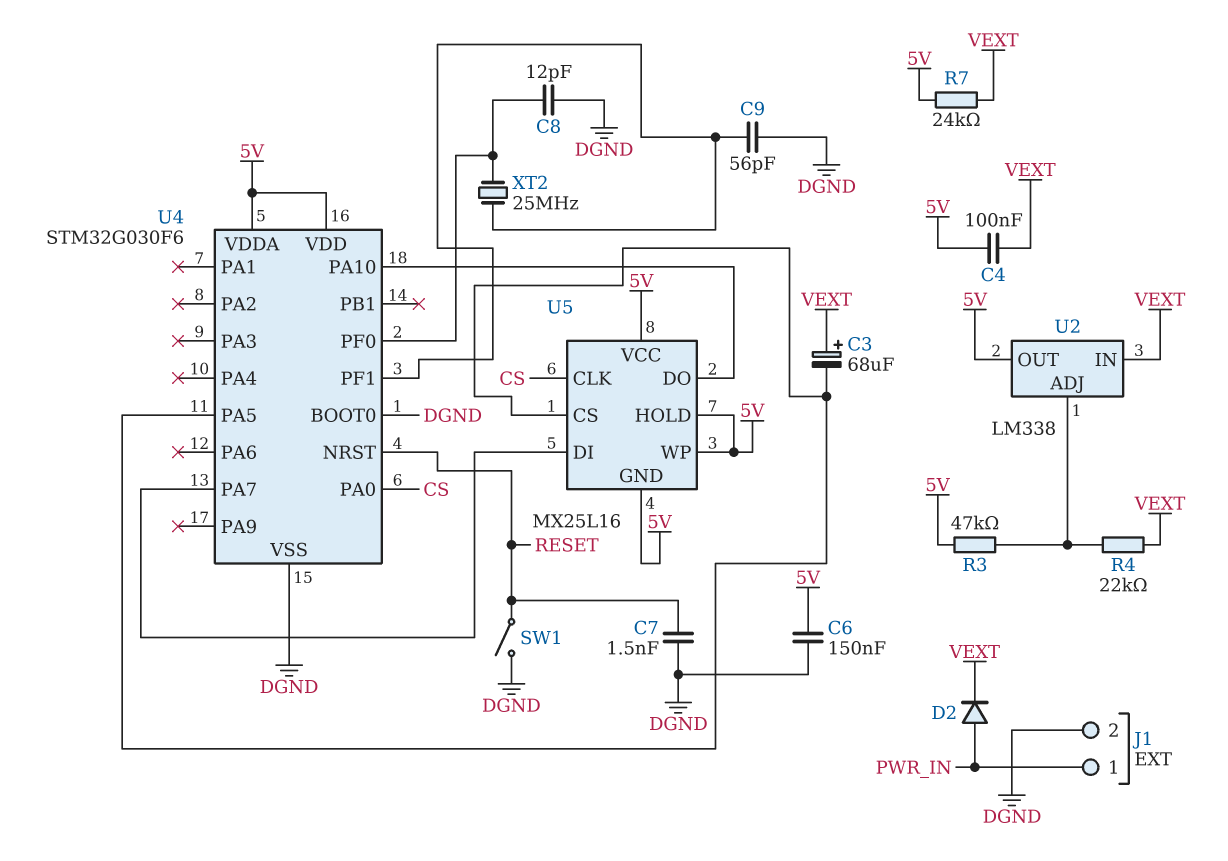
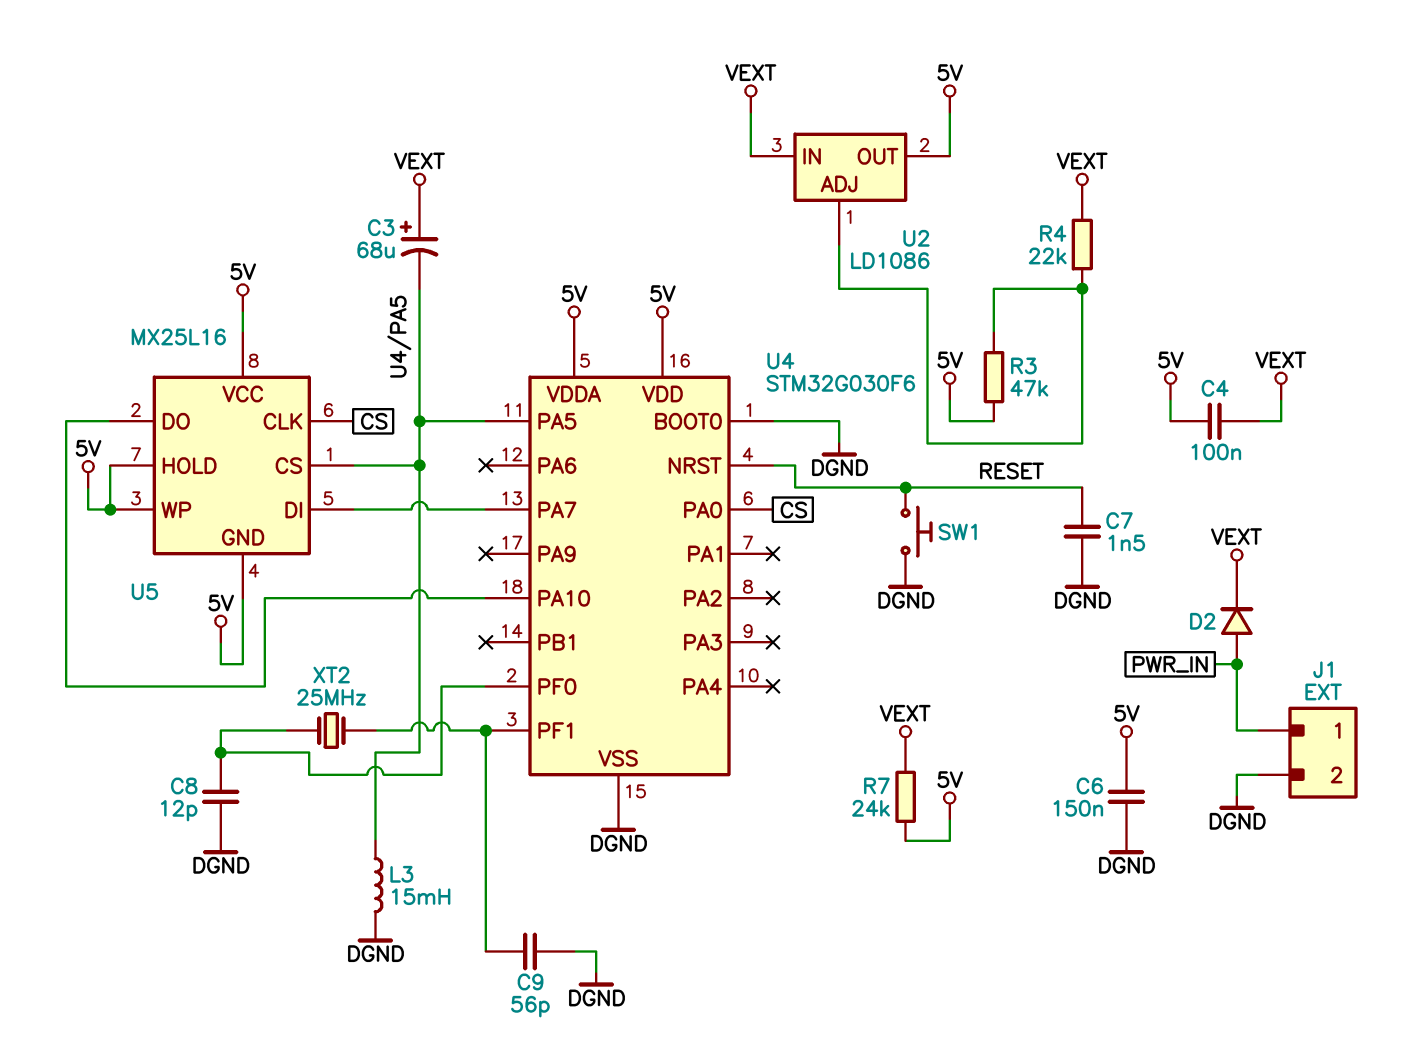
L3: none -> 15mH (DGND, U4/PA5)
SW1: switch (DGND, RESET) -> button (DGND, RESET)
U2: LM338 -> LD1086

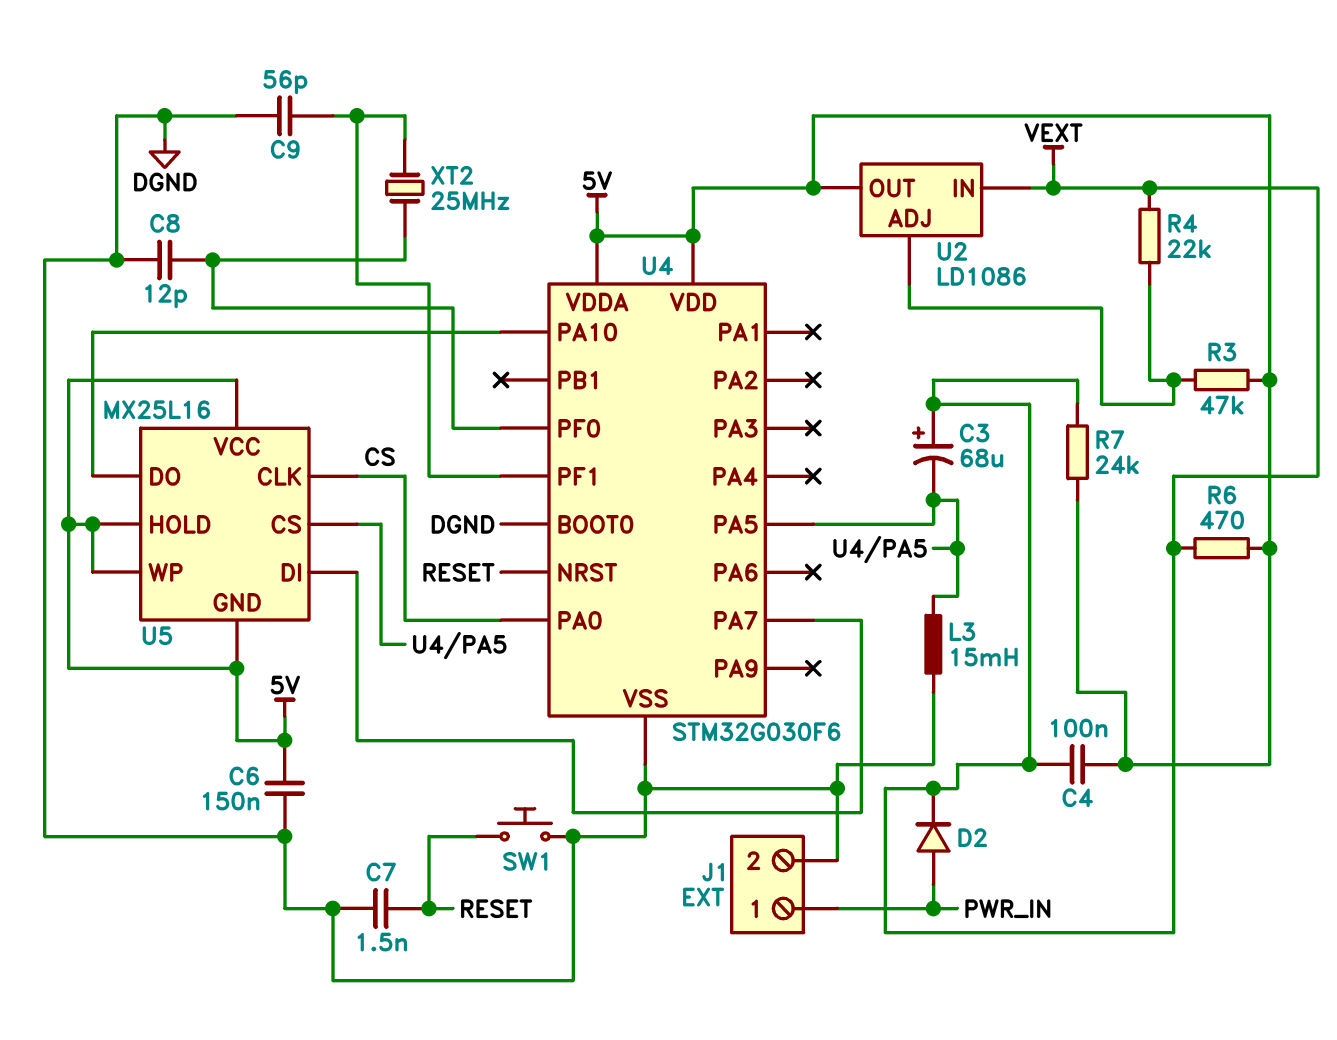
R6: none -> 470 (5V, VEXT)

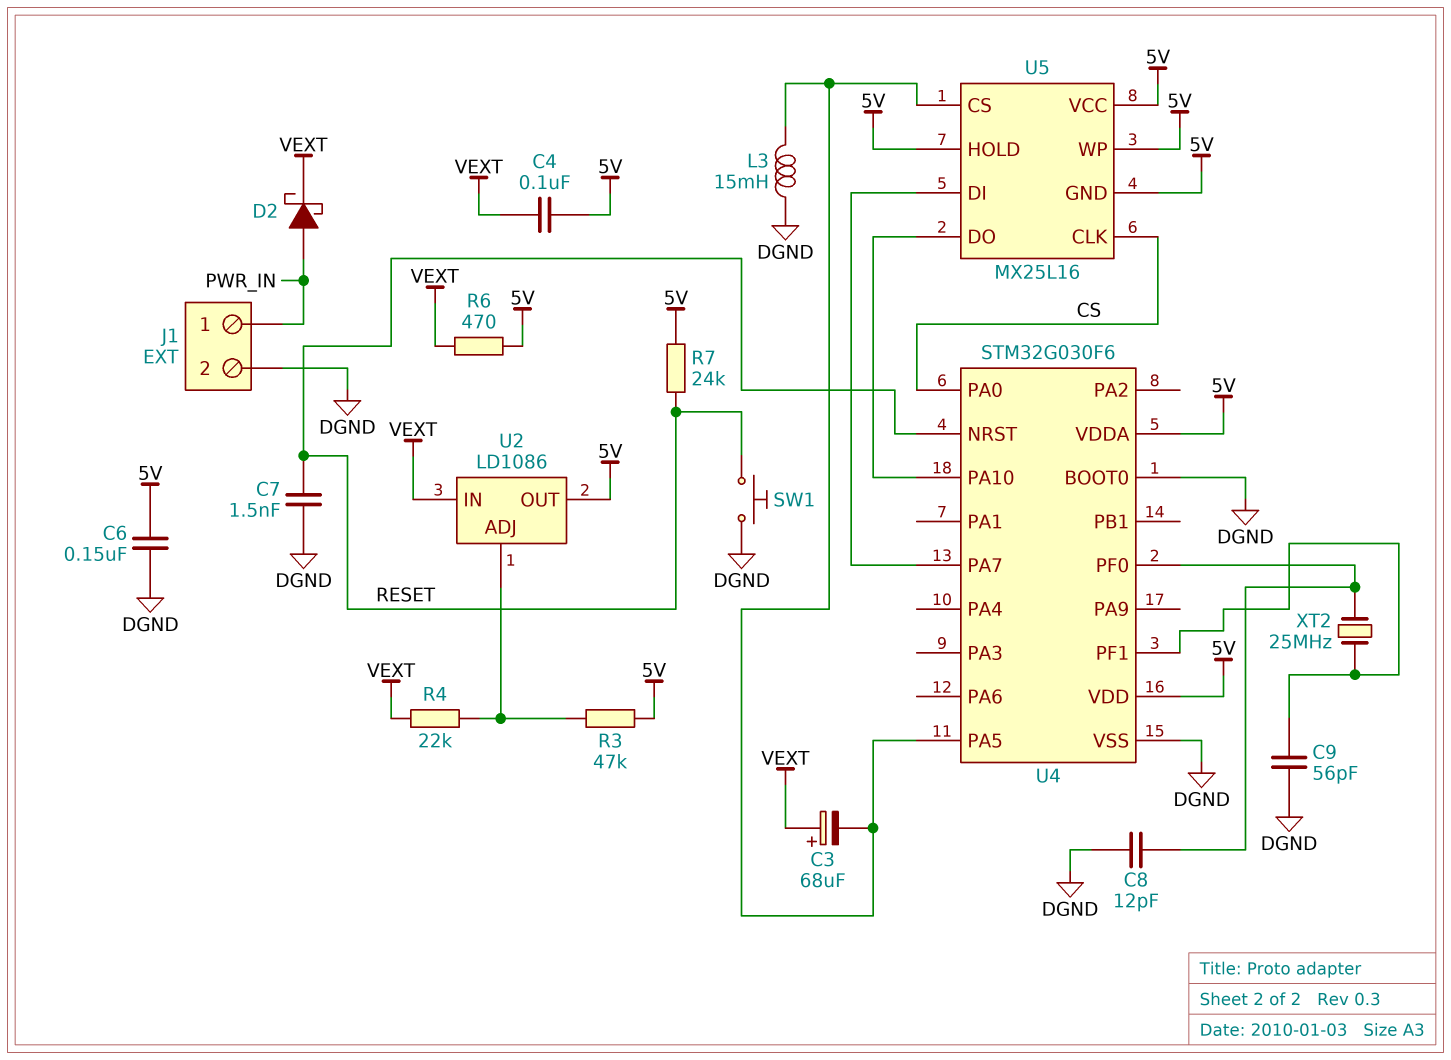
D2: diode (A PWR_IN, K VEXT) -> schottky (A PWR_IN, K VEXT)
R7: 24k (5V, VEXT) -> 24k (5V, RESET)

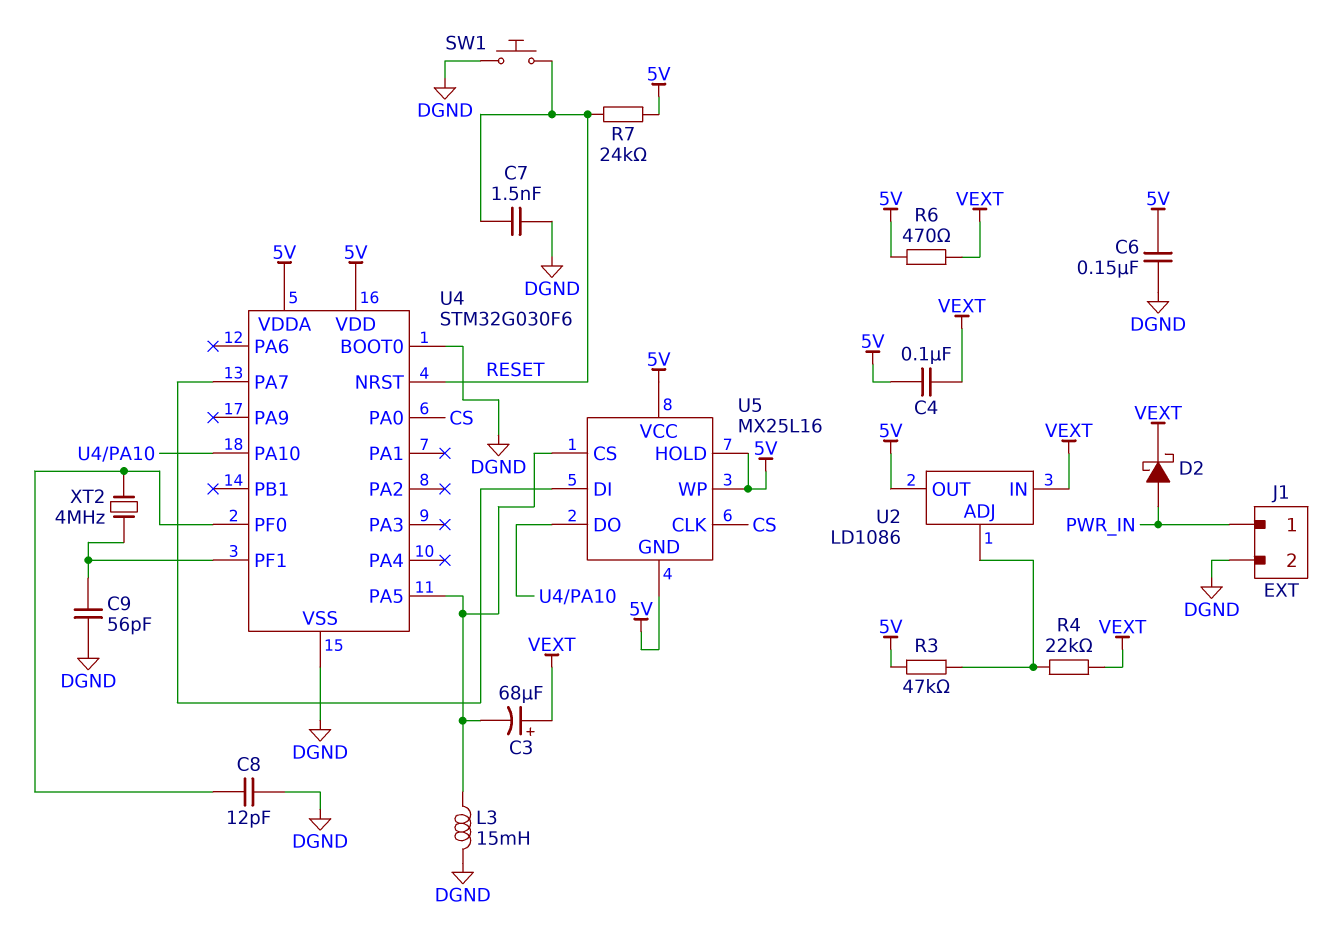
XT2: 25MHz (U4/PF0, U4/PF1) -> 4MHz (U4/PF0, U4/PF1)

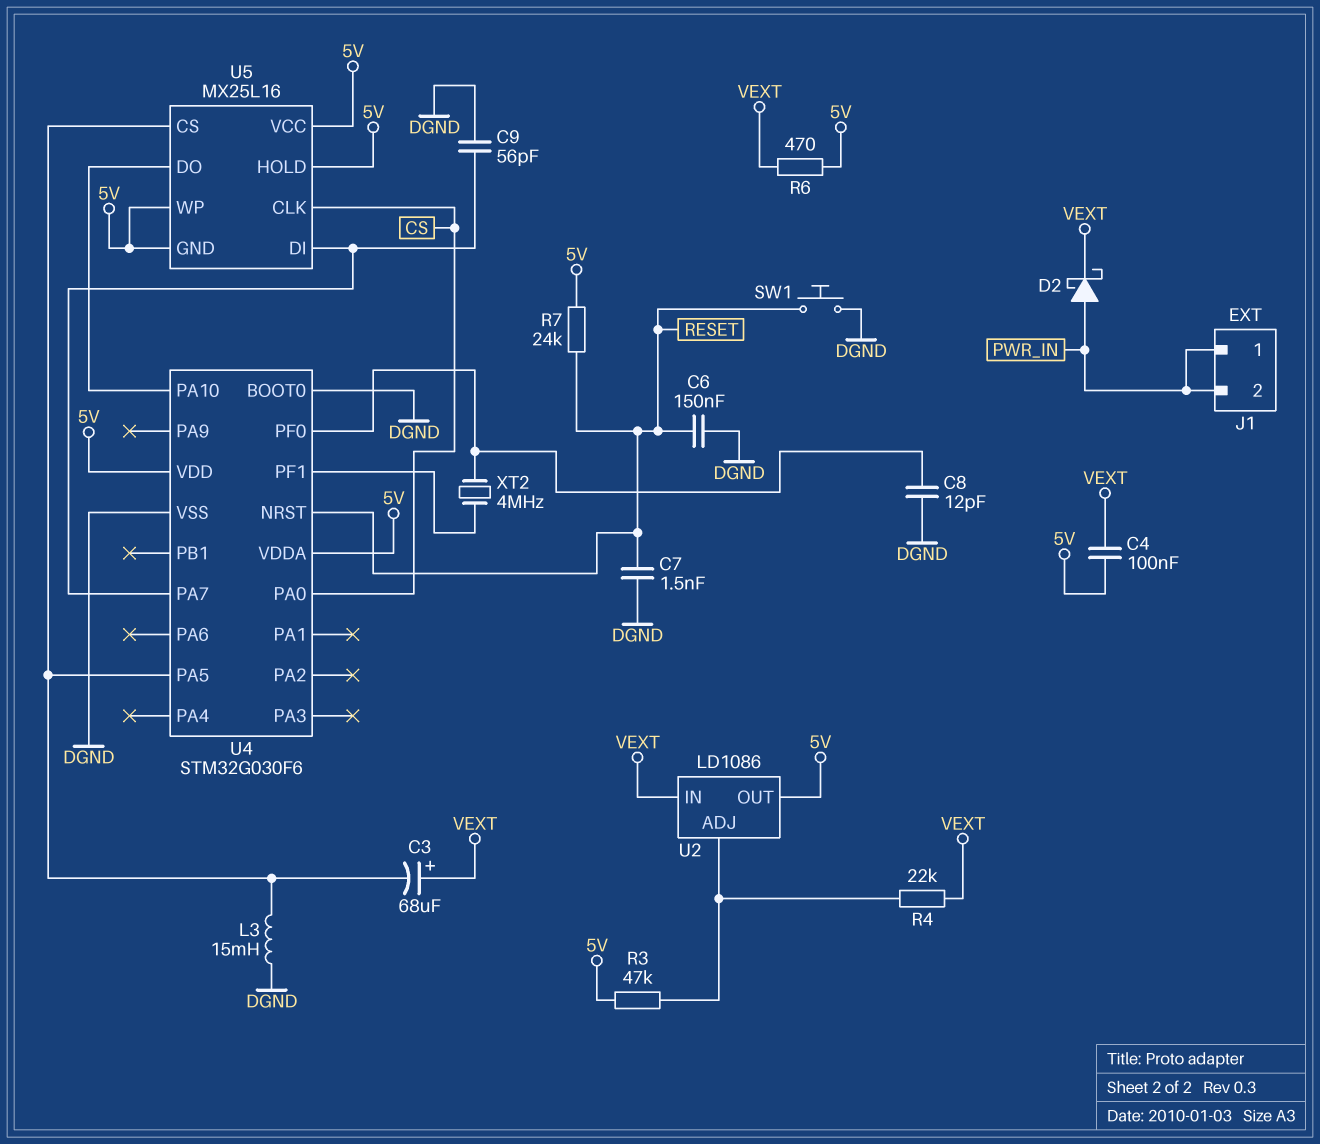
C6: 150nF (5V, DGND) -> 150nF (DGND, RESET)
C9: 56pF (DGND, U4/PF1) -> 56pF (DGND, U4/PA7)
J1 pin 2: DGND -> PWR_IN

